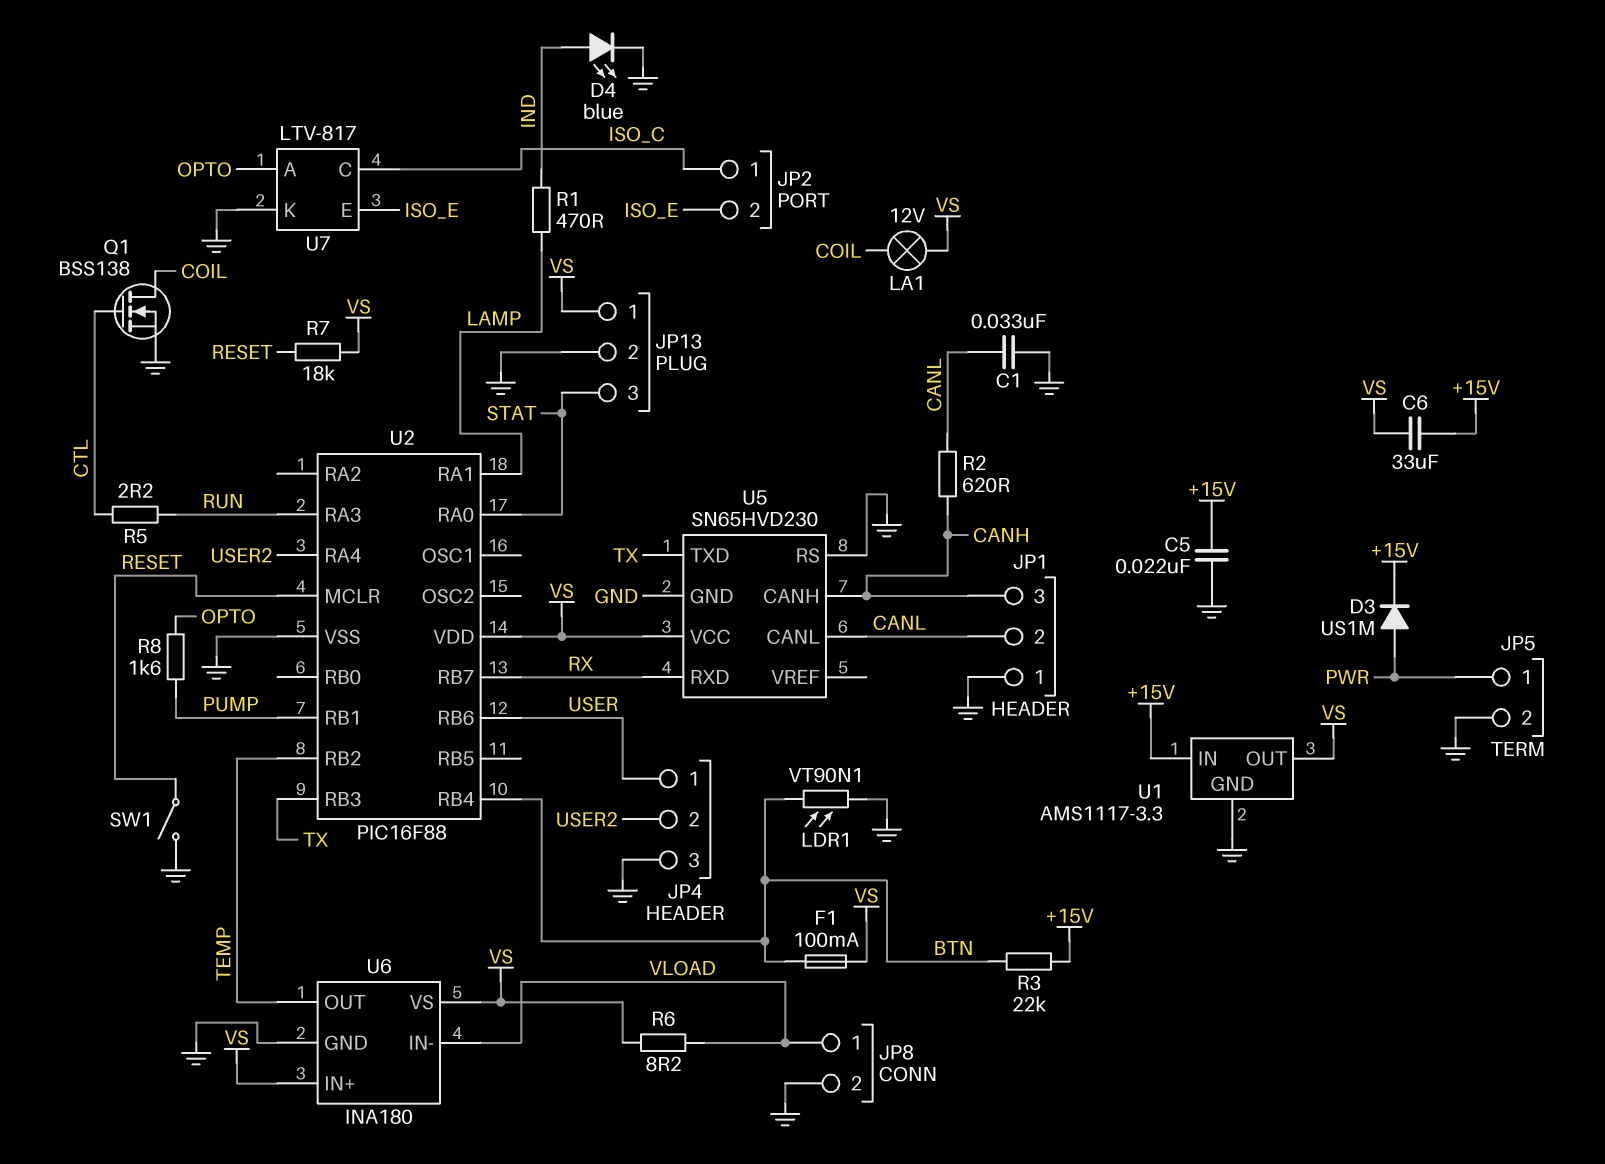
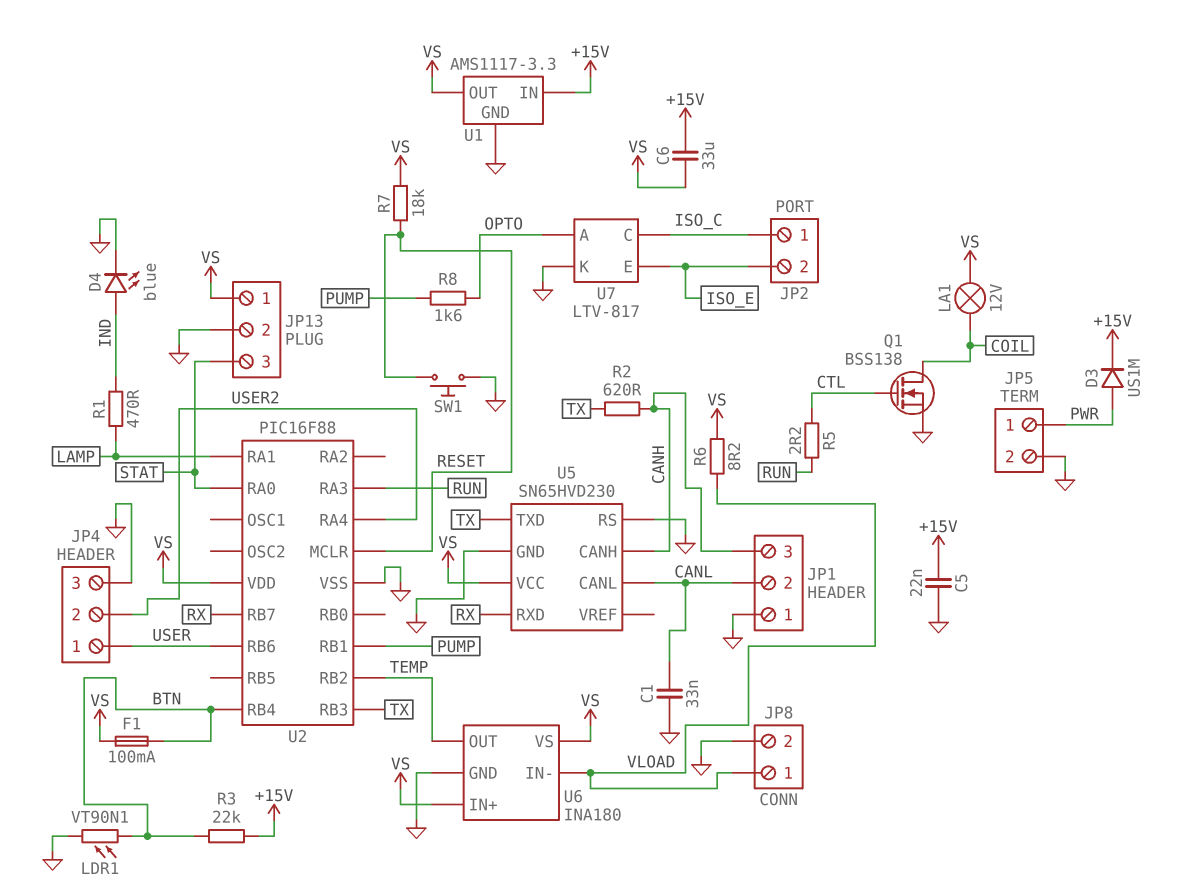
R2: 620 (CANH, CANL) -> 620 (CANH, TX)
SW1: switch (GND, RESET) -> button (GND, RESET)

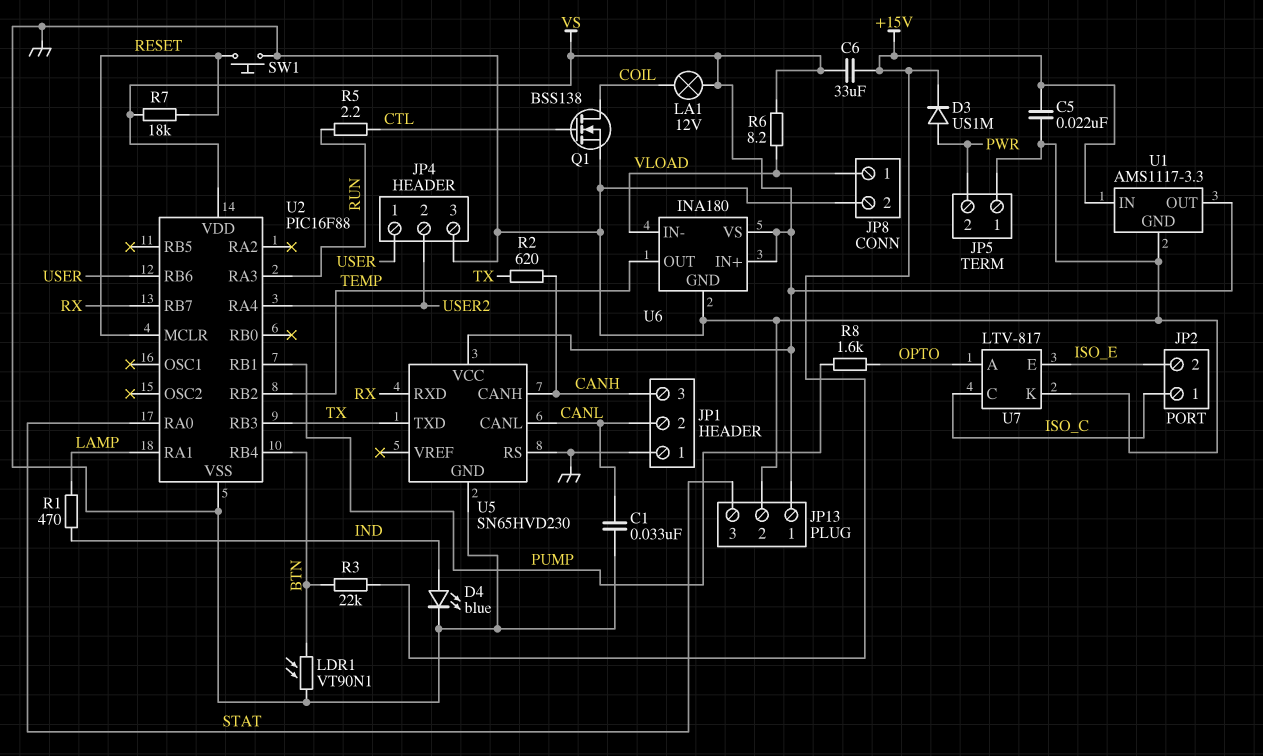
F1: 100mA (BTN, VS) -> none
JP5 pin 1: PWR -> GND
JP5 pin 2: GND -> PWR

